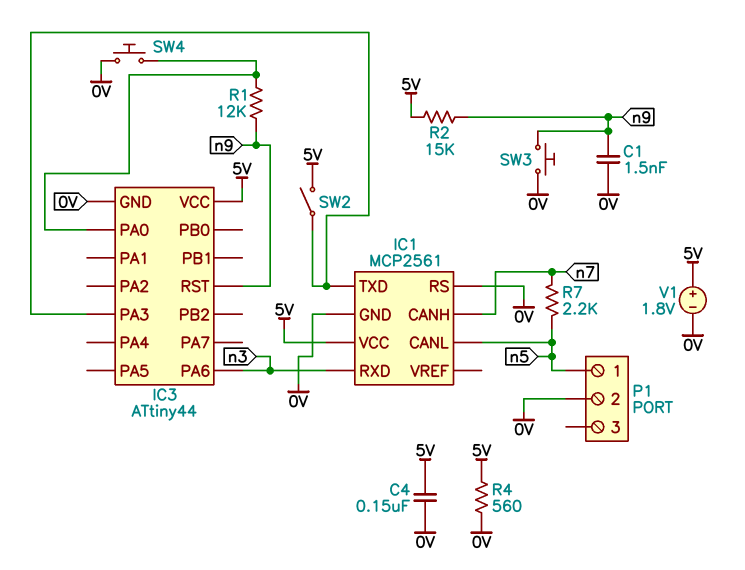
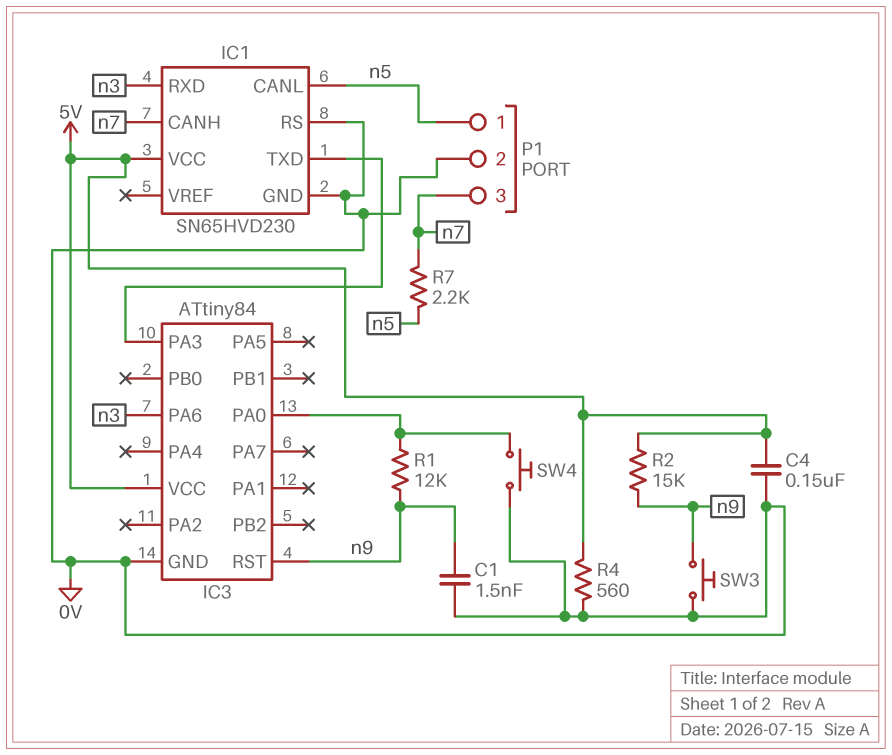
IC1: MCP2561 -> SN65HVD230
IC3: ATtiny44 -> ATtiny84
P1 pin 3: none -> n7
SW2: switch (5V, IC1/TXD) -> none
V1: 1.8V (plus 5V, minus 0V) -> none

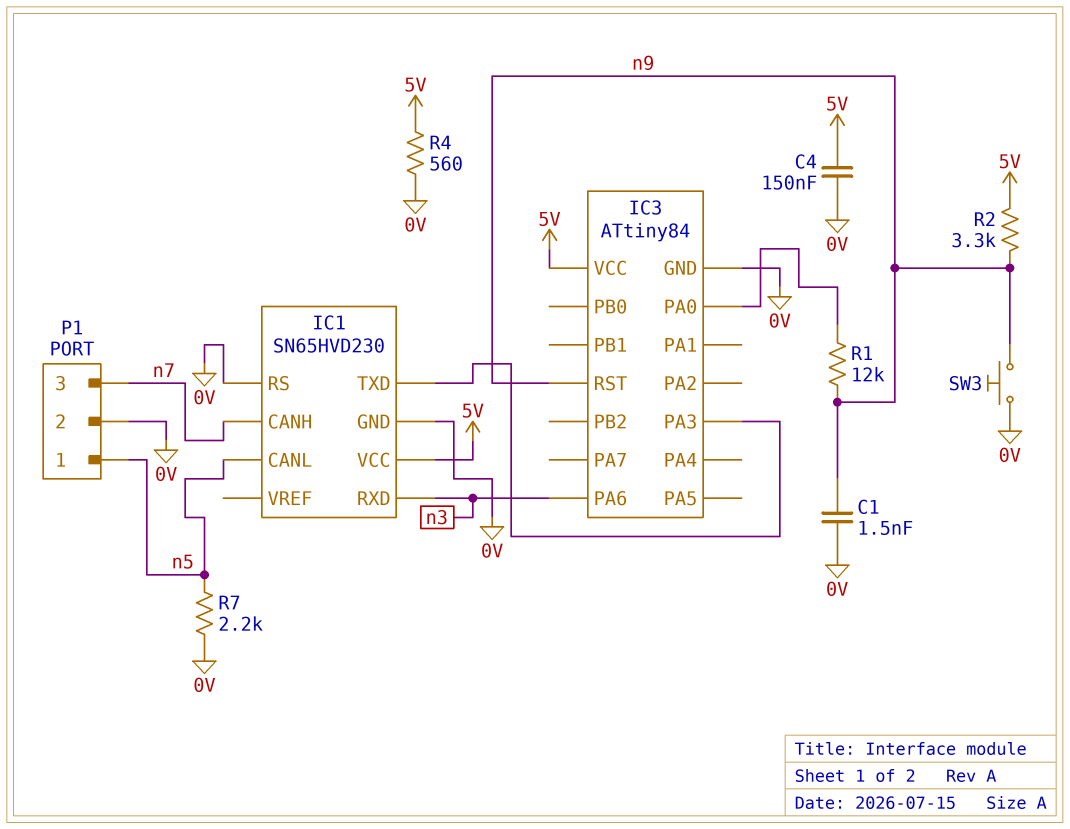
R2: 15k (5V, n9) -> 3.3k (5V, n9)
R7: 2.2k (n5, n7) -> 2.2k (0V, n5)
SW4: button (0V, IC3/PA0) -> none

